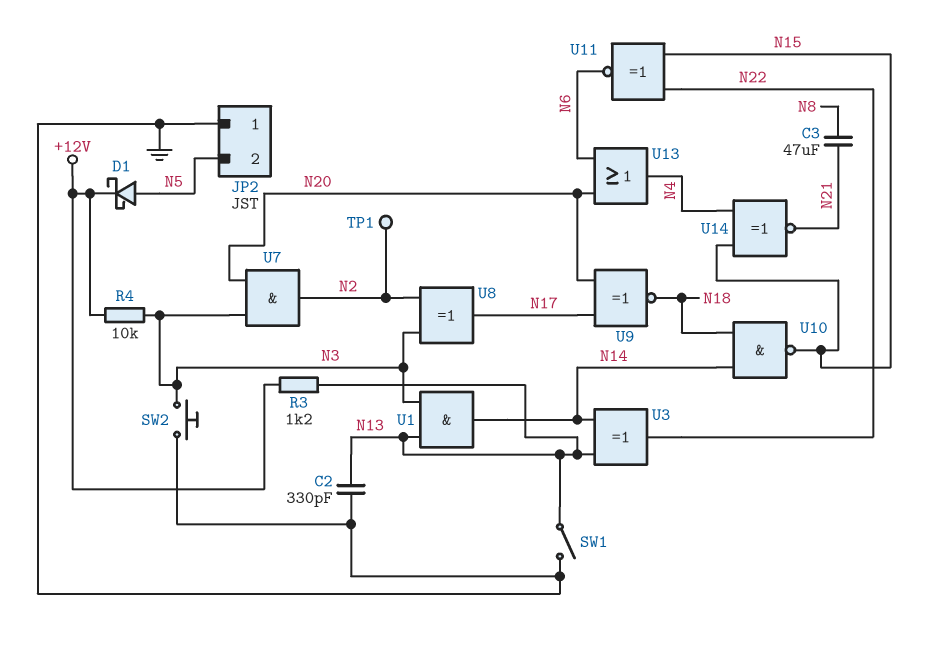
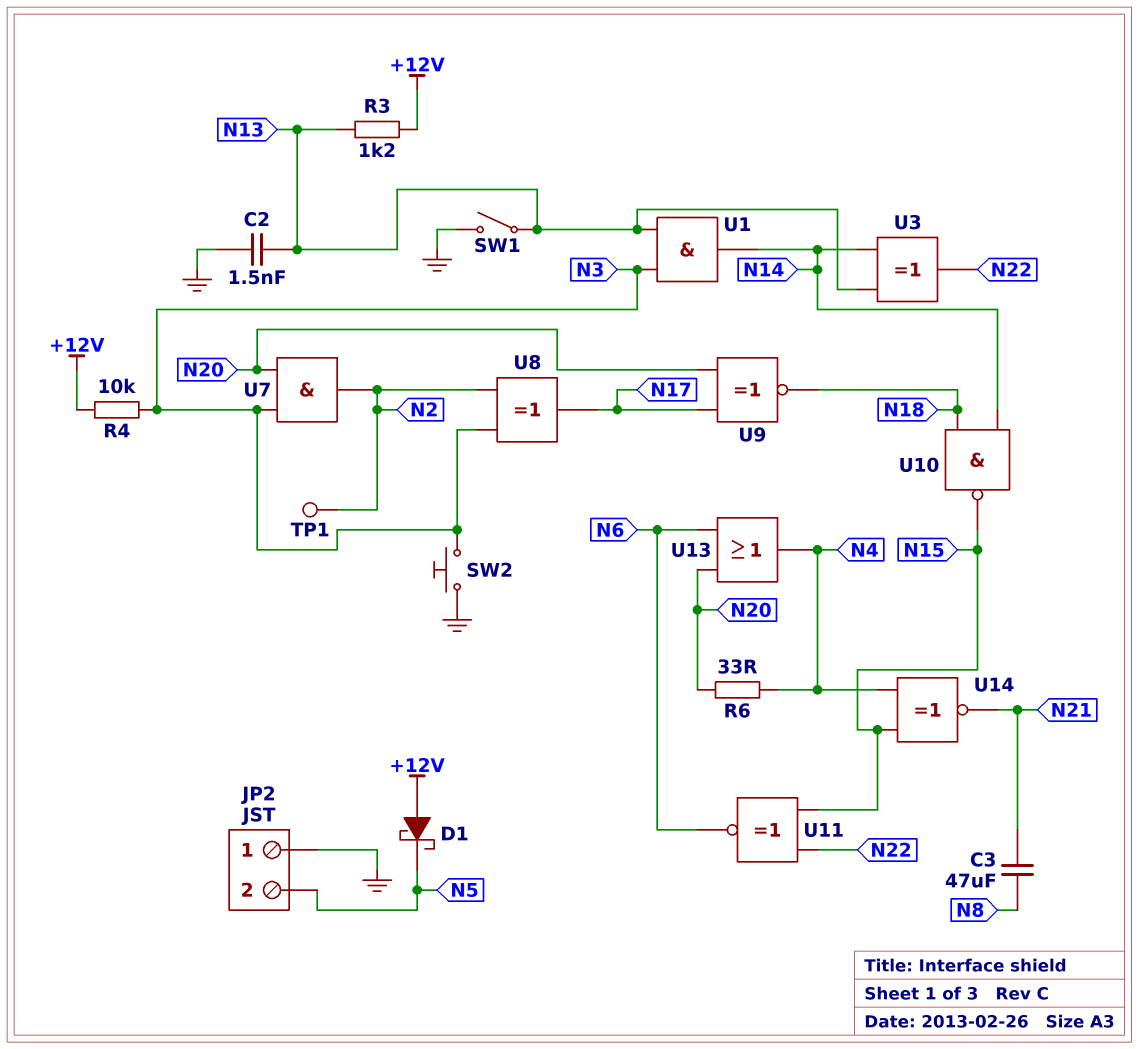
C2: 330pF (GND, N13) -> 1.5nF (GND, N13)
D1: schottky (A N5, K +12V) -> schottky (A +12V, K N5)
R6: none -> 33 (N4, N20)

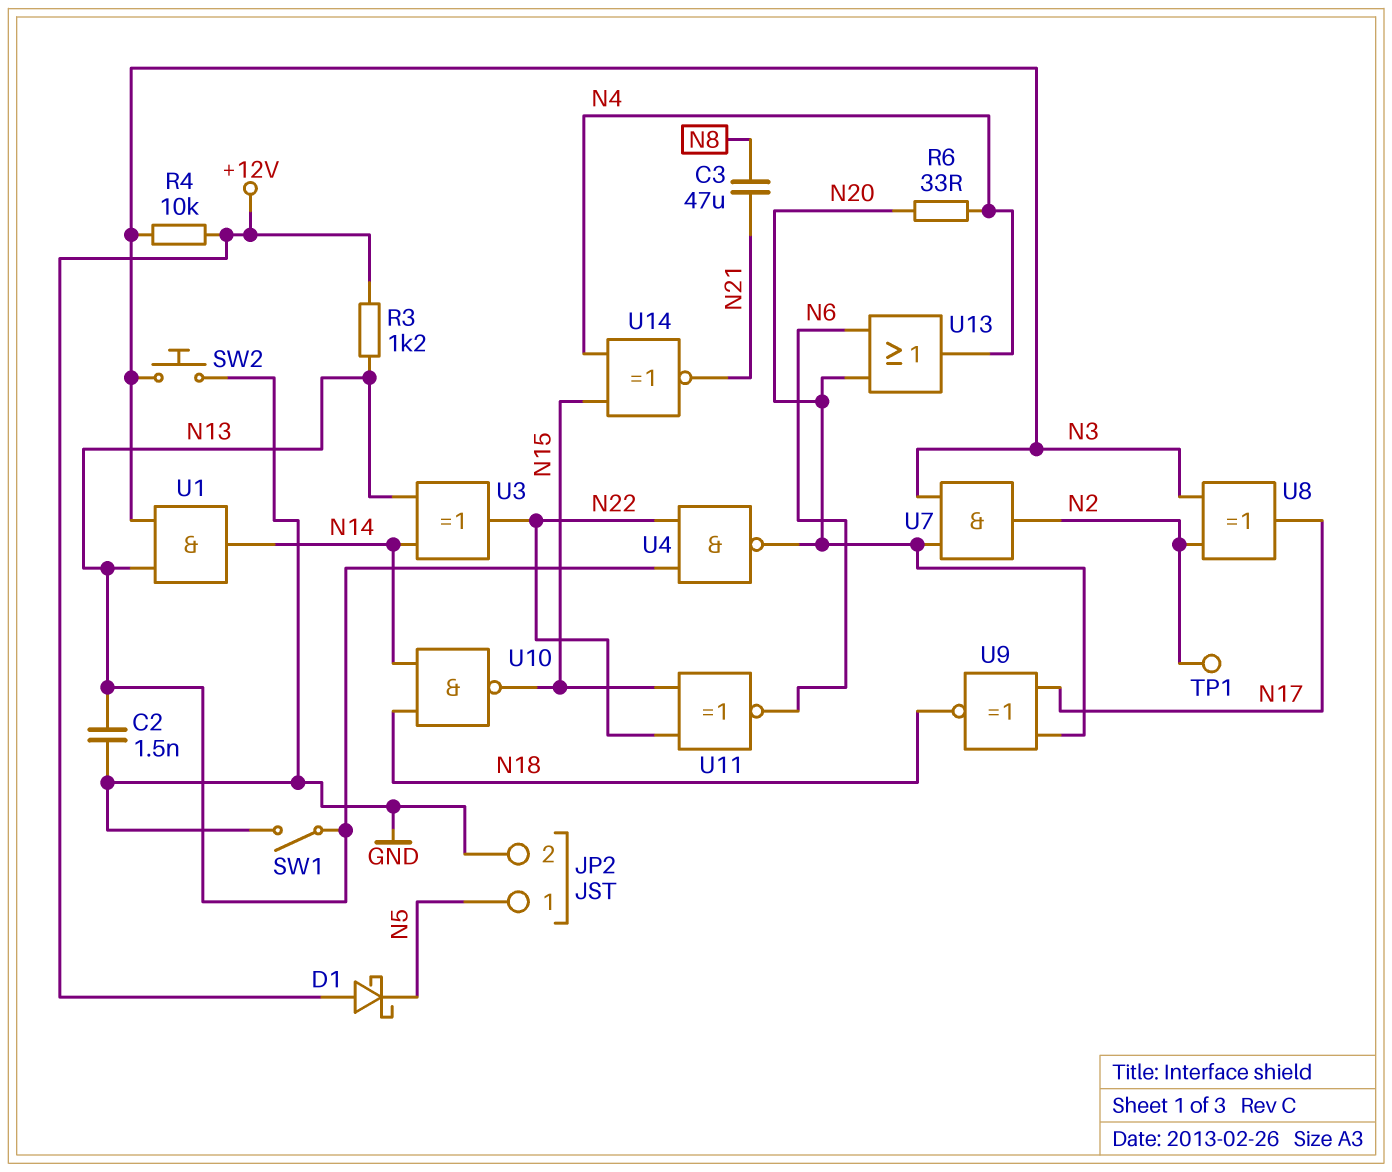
JP2 pin 1: GND -> N5
JP2 pin 2: N5 -> GND
U4: none -> NAND (in N13, in N22, out N20)

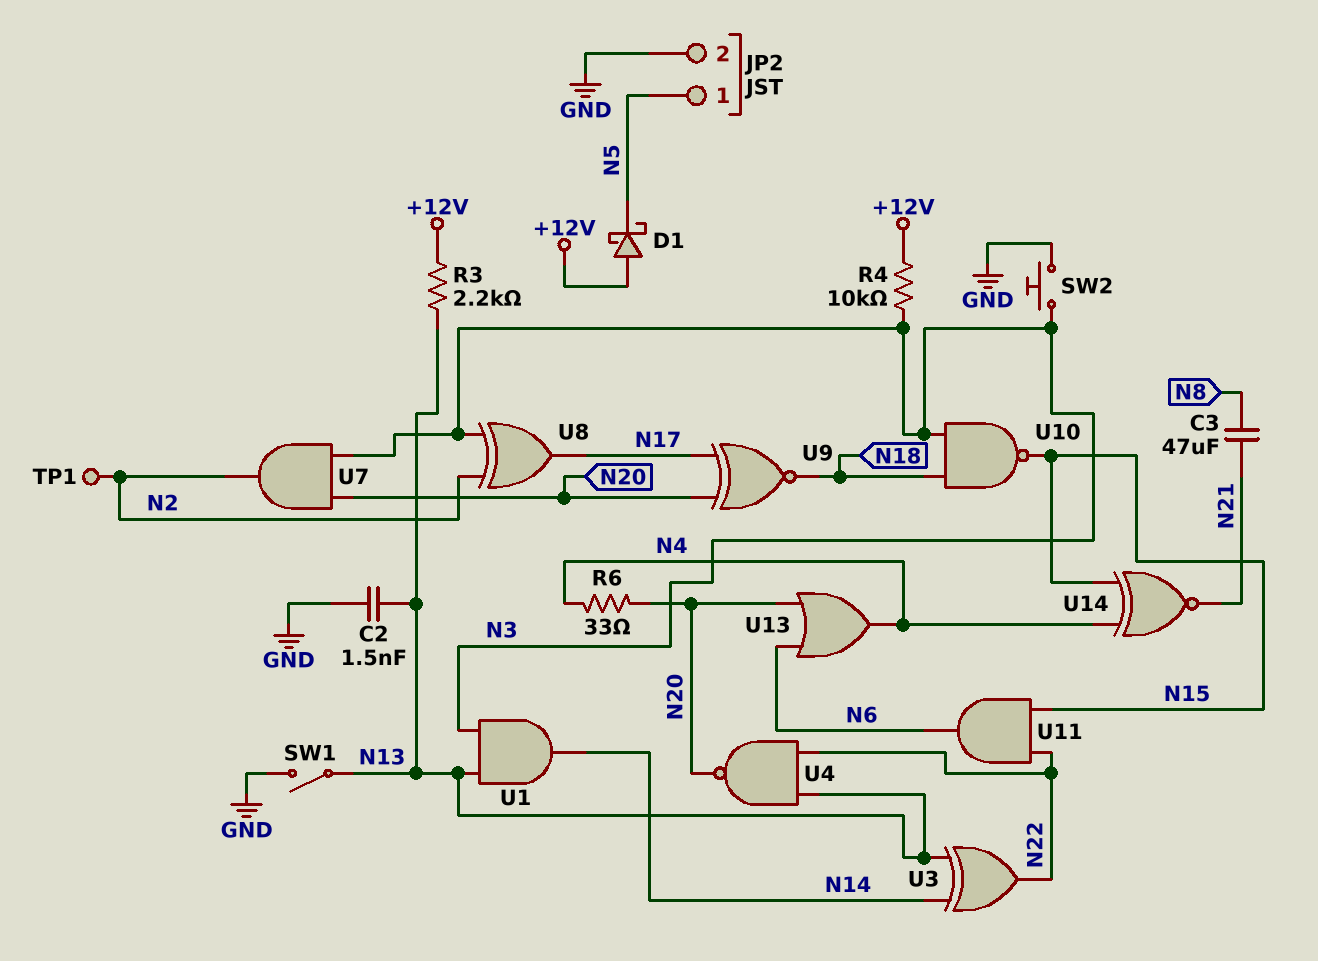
R3: 1.2k (+12V, N13) -> 2.2k (+12V, N13)
U10: NAND (in N14, in N18, out N15) -> NAND (in N3, in N18, out N15)
U11: XNOR (in N15, in N22, out N6) -> AND (in N15, in N22, out N6)

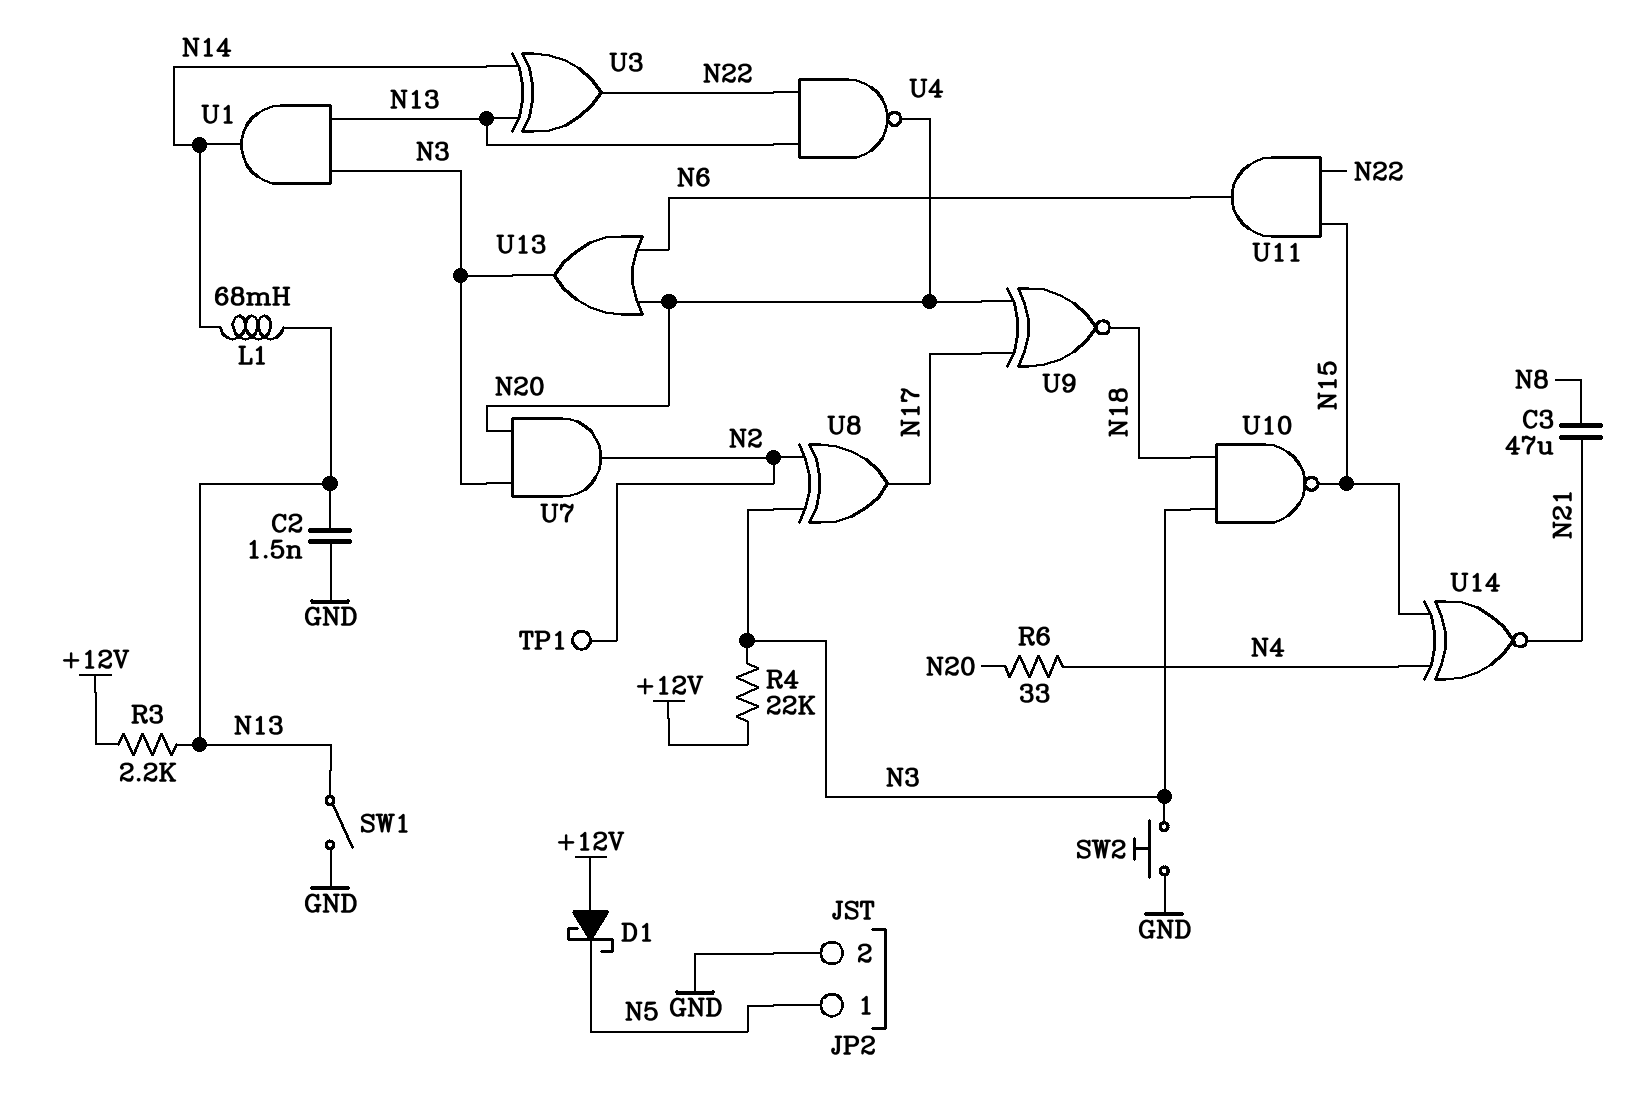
L1: none -> 68mH (N13, N14)
R4: 10k (+12V, N3) -> 22k (+12V, N3)
U13: OR (in N6, in N20, out N4) -> OR (in N6, in N20, out N3)

